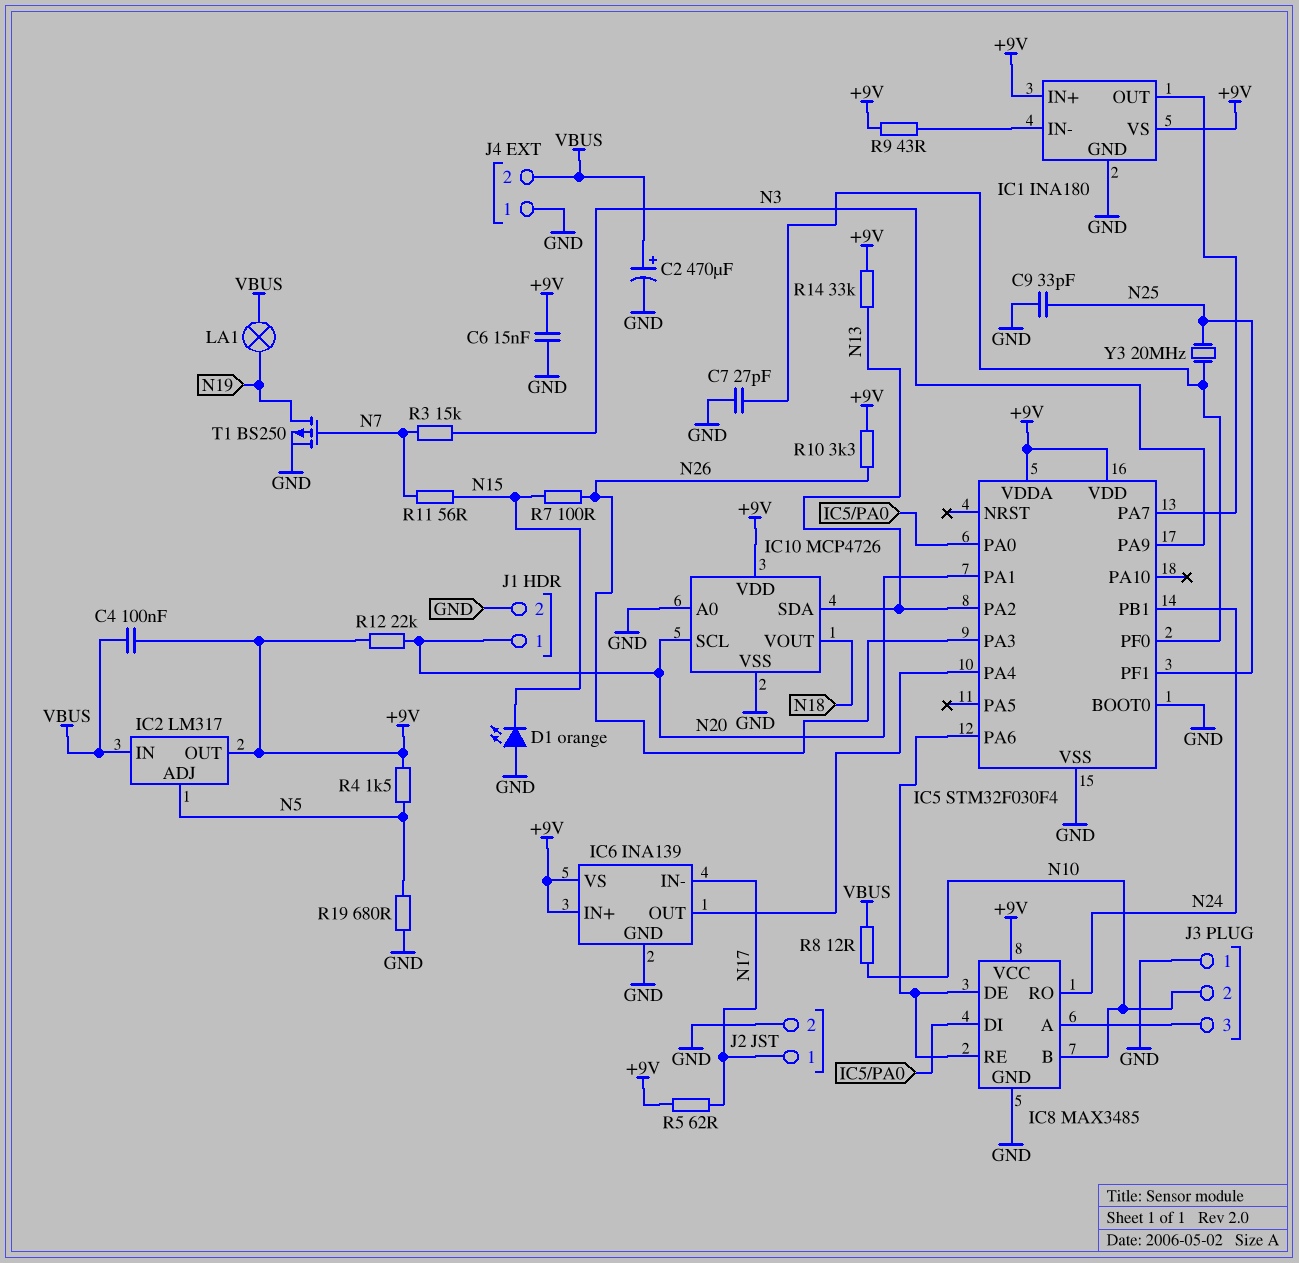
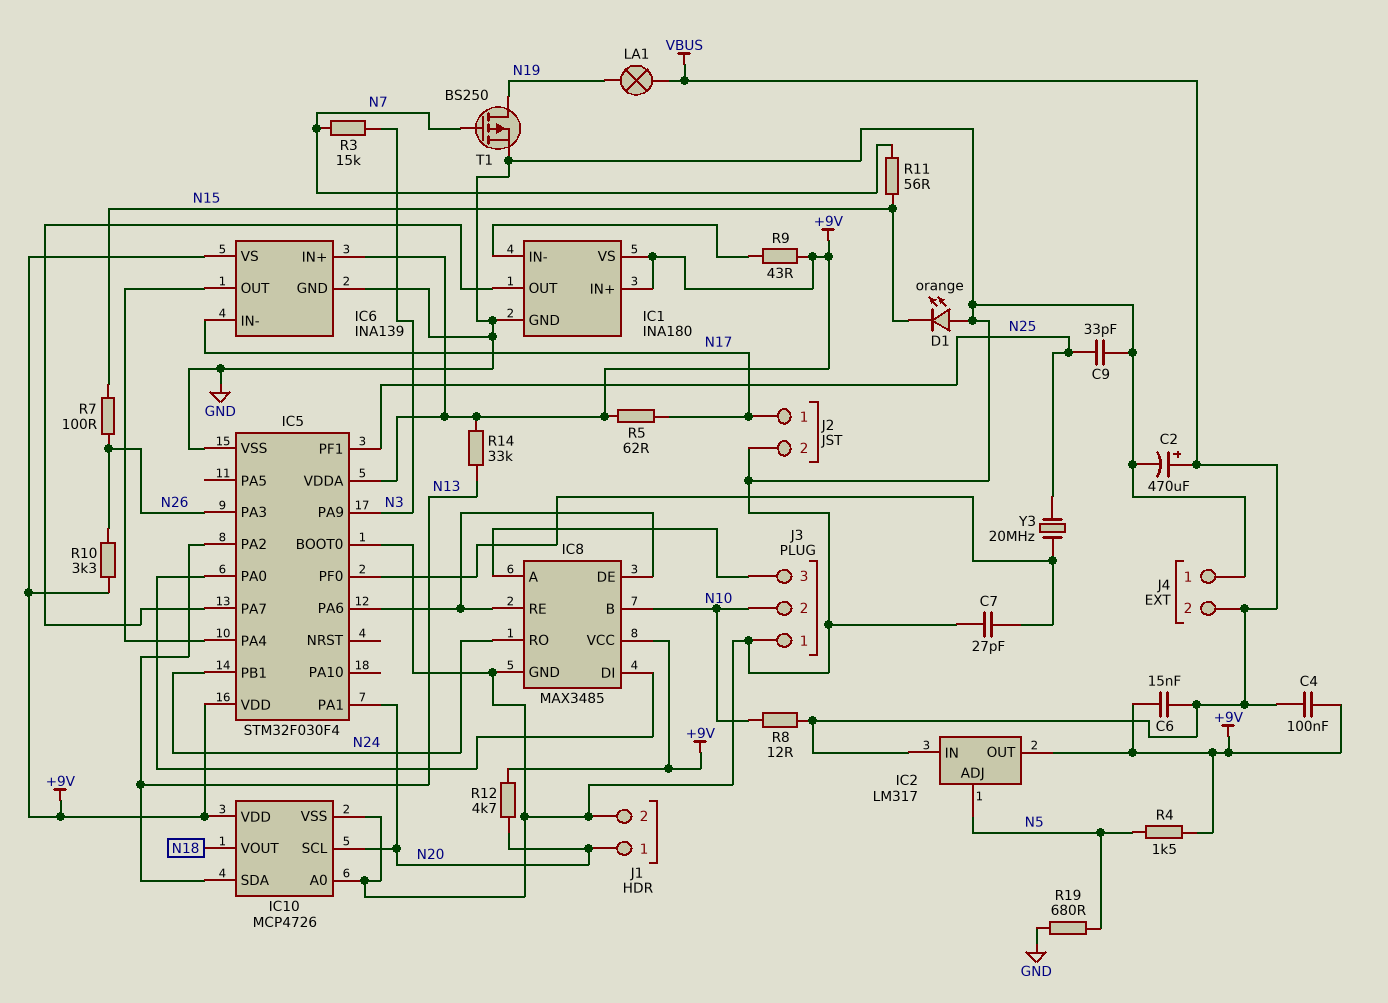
C6: 15nF (+9V, GND) -> 15nF (+9V, VBUS)
R12: 22k (+9V, N20) -> 4.7k (+9V, N20)

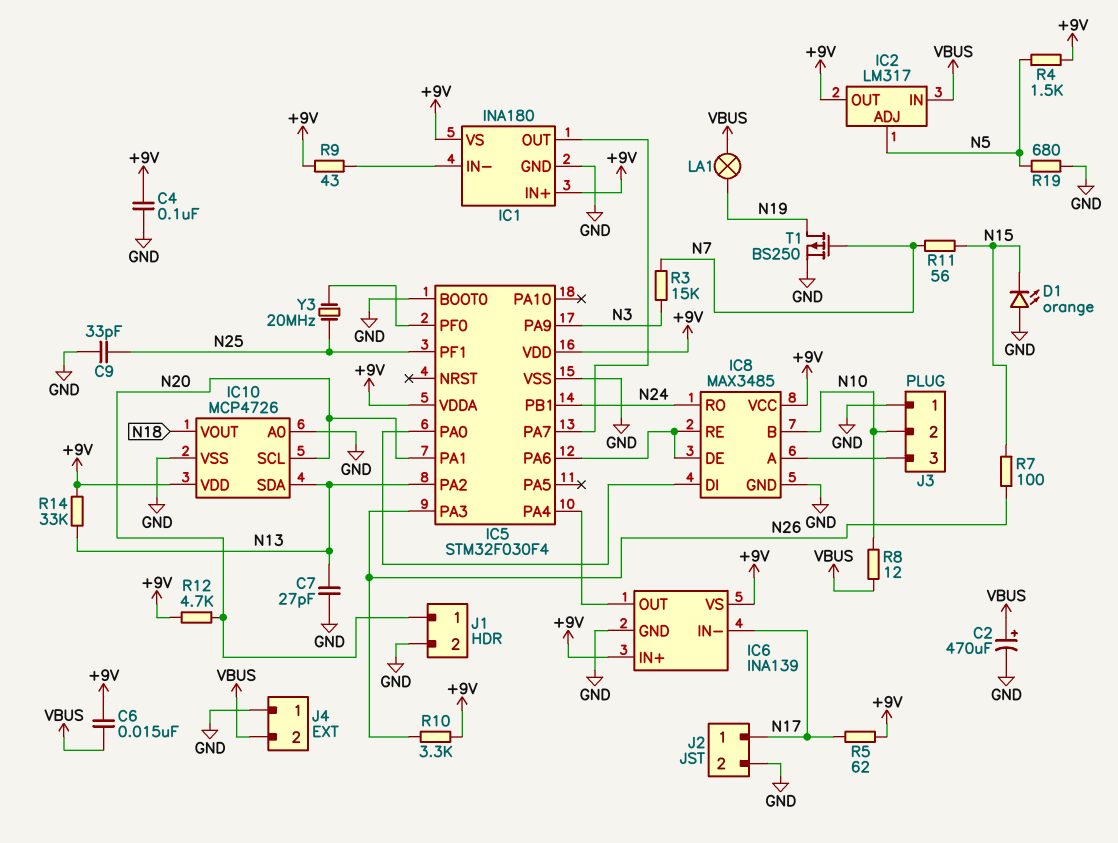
C4: 100nF (+9V, VBUS) -> 100nF (+9V, GND)
C7: 27pF (GND, IC5/PF0) -> 27pF (GND, N13)

